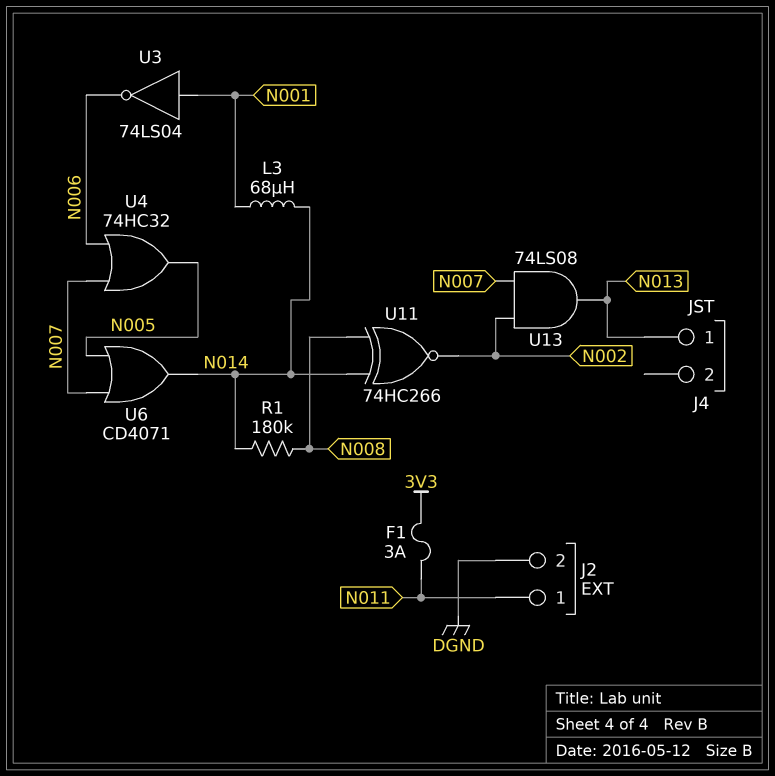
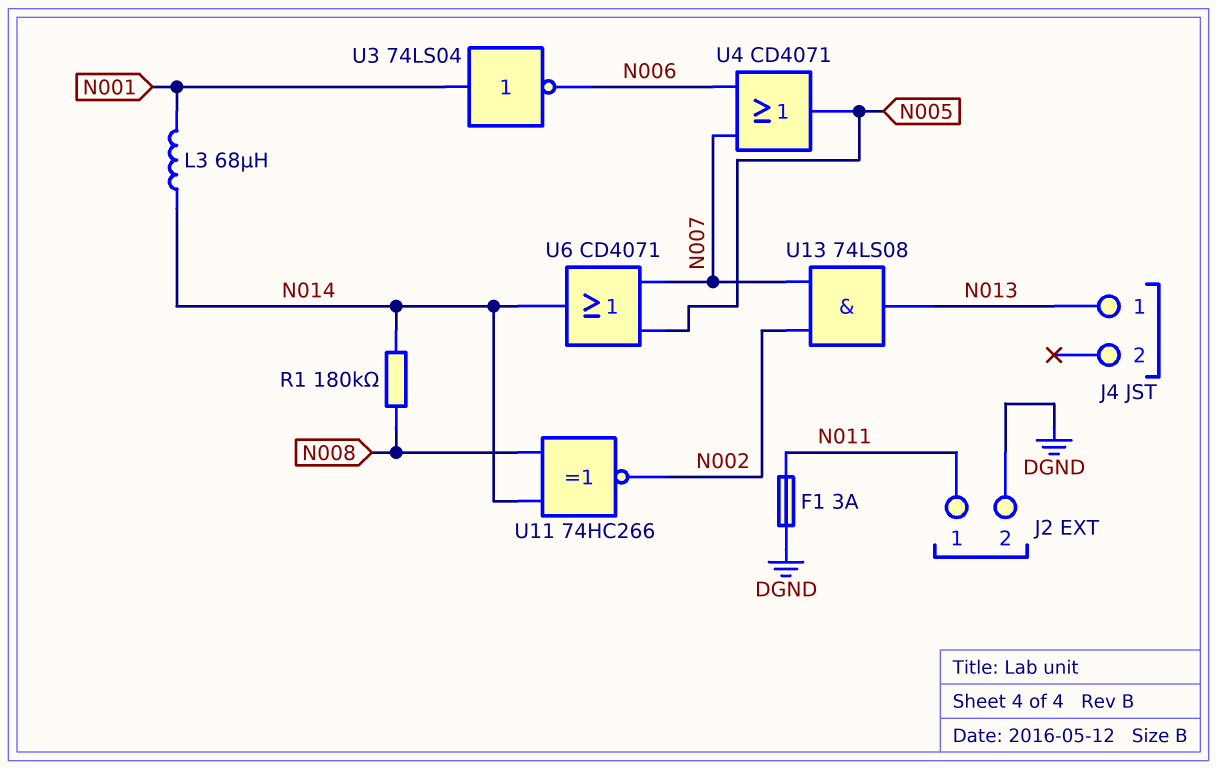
F1: 3A (3V3, N011) -> 3A (DGND, N011)
U4: OR 74HC32 (in N006, in N007, out N005) -> OR CD4071 (in N006, in N007, out N005)

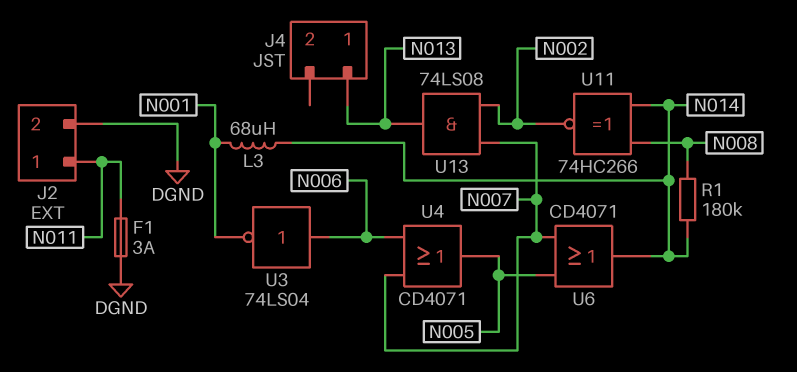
U3: NOT 74LS04 (in N001, out N006) -> NOT 74LS04 (in N006, out N001)

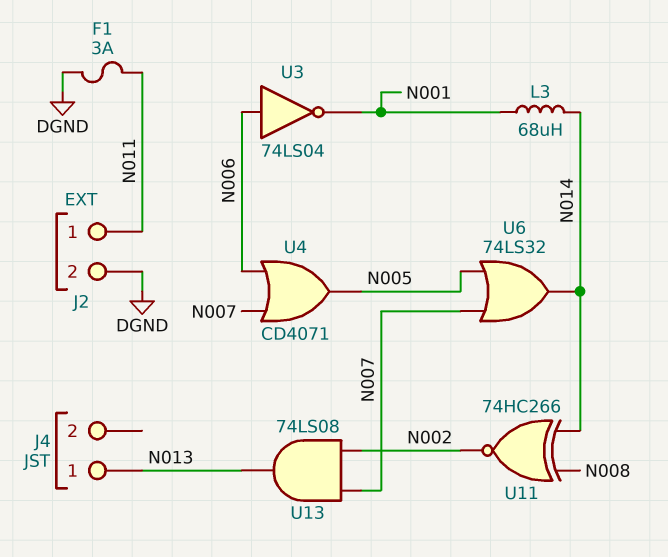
R1: 180k (N008, N014) -> none
U6: OR CD4071 (in N005, in N007, out N014) -> OR 74LS32 (in N005, in N007, out N014)

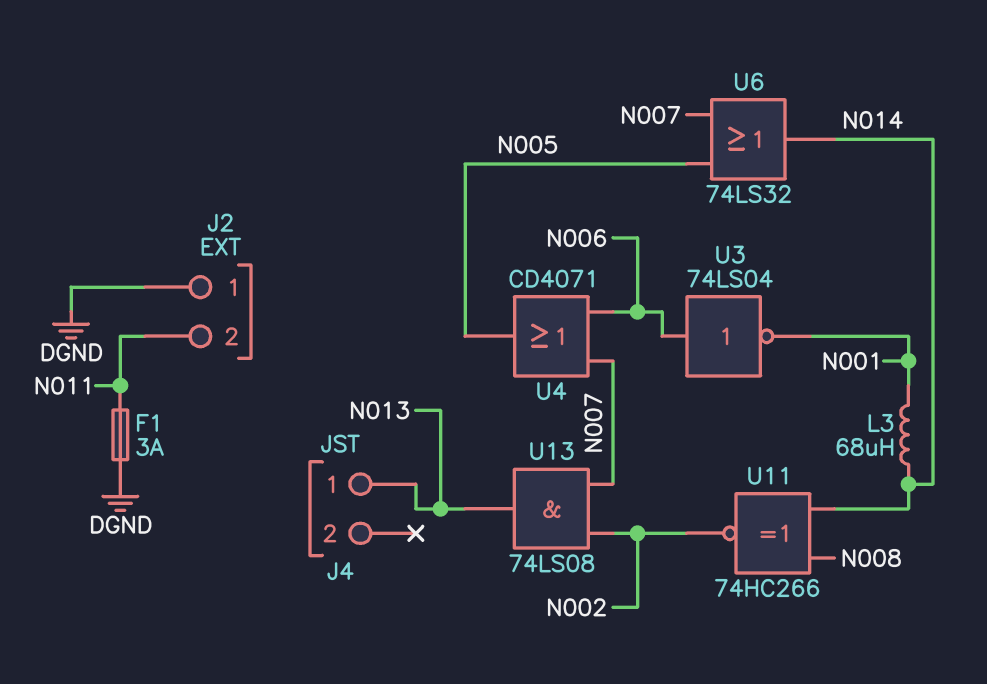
J2 pin 1: N011 -> DGND
J2 pin 2: DGND -> N011

